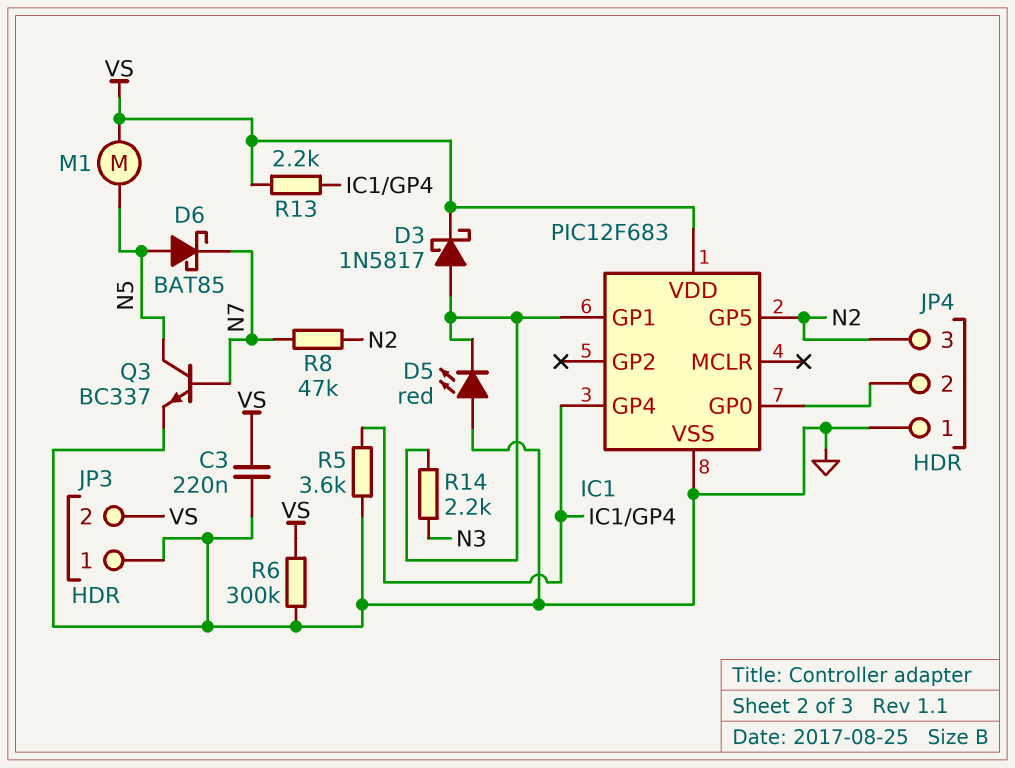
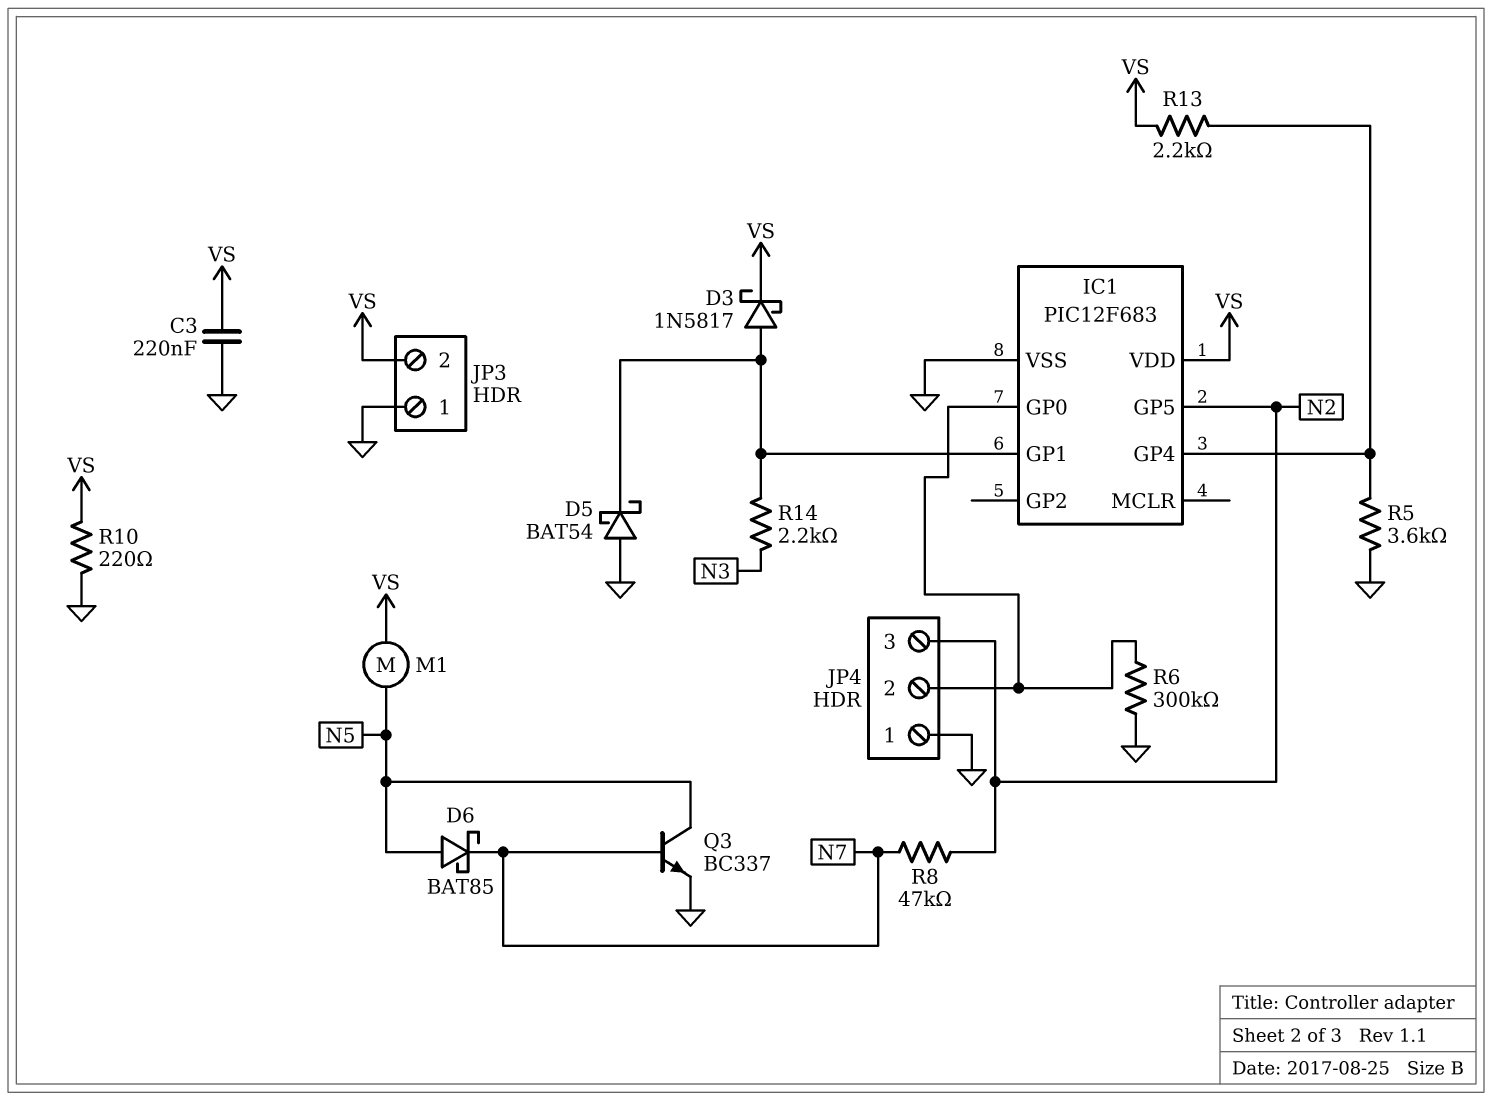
D5: LED red (A GND, K IC1/GP1) -> schottky BAT54 (A GND, K IC1/GP1)
R6: 300k (GND, VS) -> 300k (GND, IC1/GP0)
R10: none -> 220 (GND, VS)

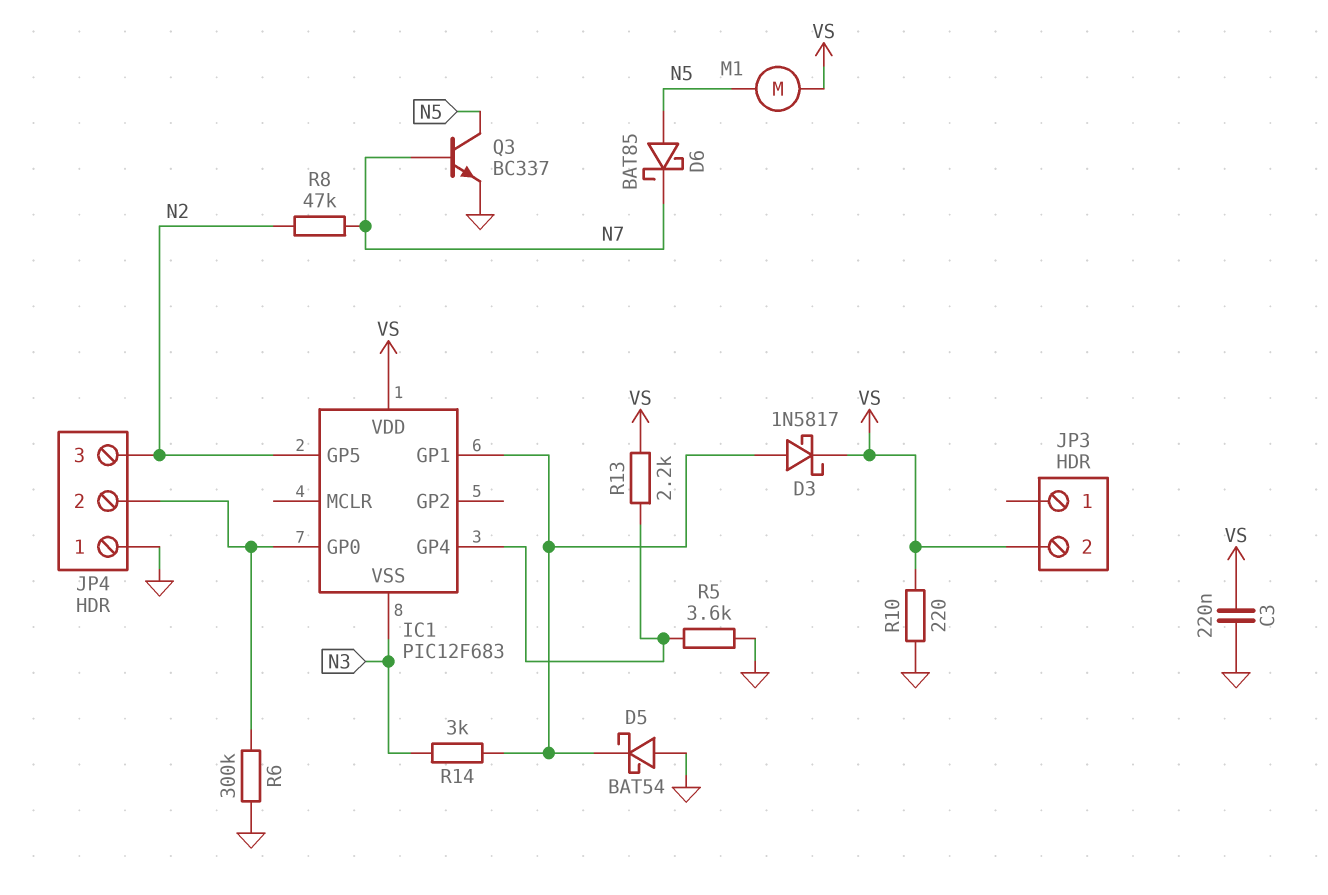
IC1 pin VSS: GND -> N3
JP3 pin 1: GND -> none
R14: 2.2k (IC1/GP1, N3) -> 3k (IC1/GP1, N3)

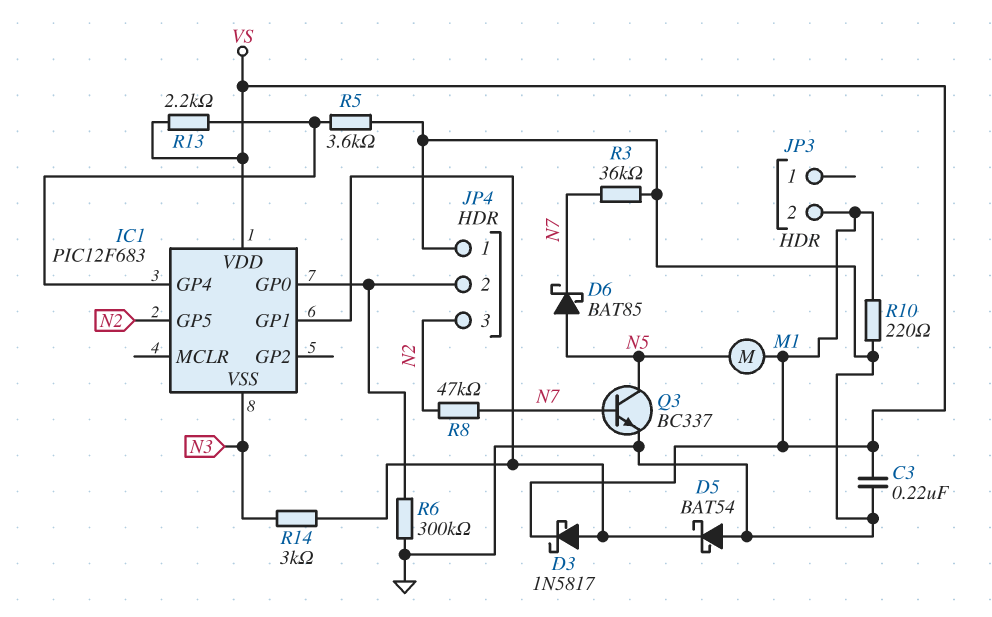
R3: none -> 36k (GND, N7)

